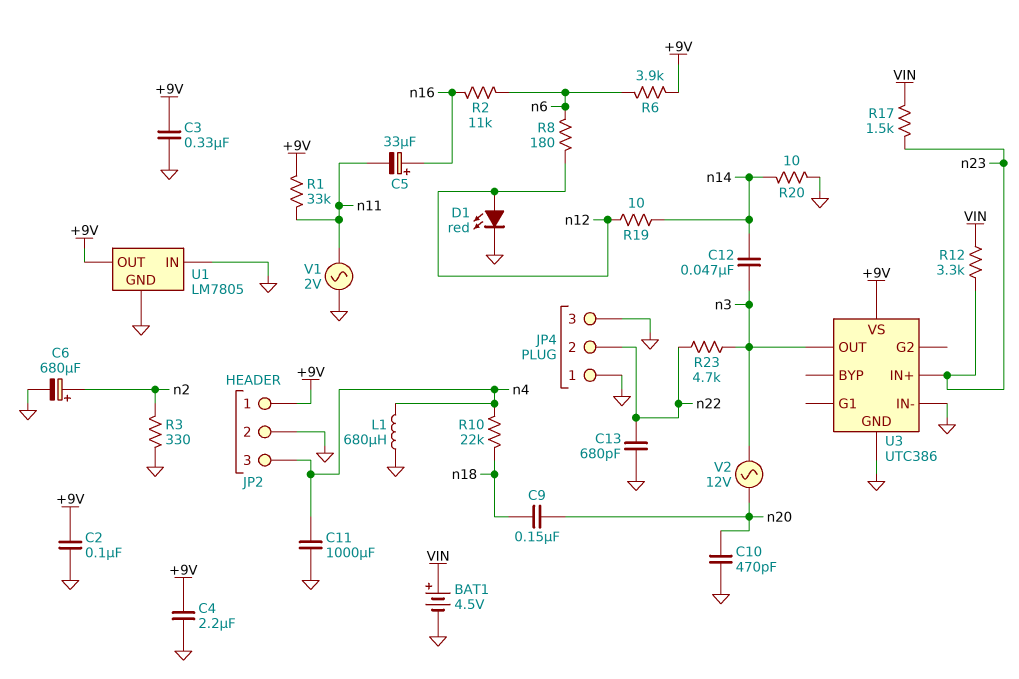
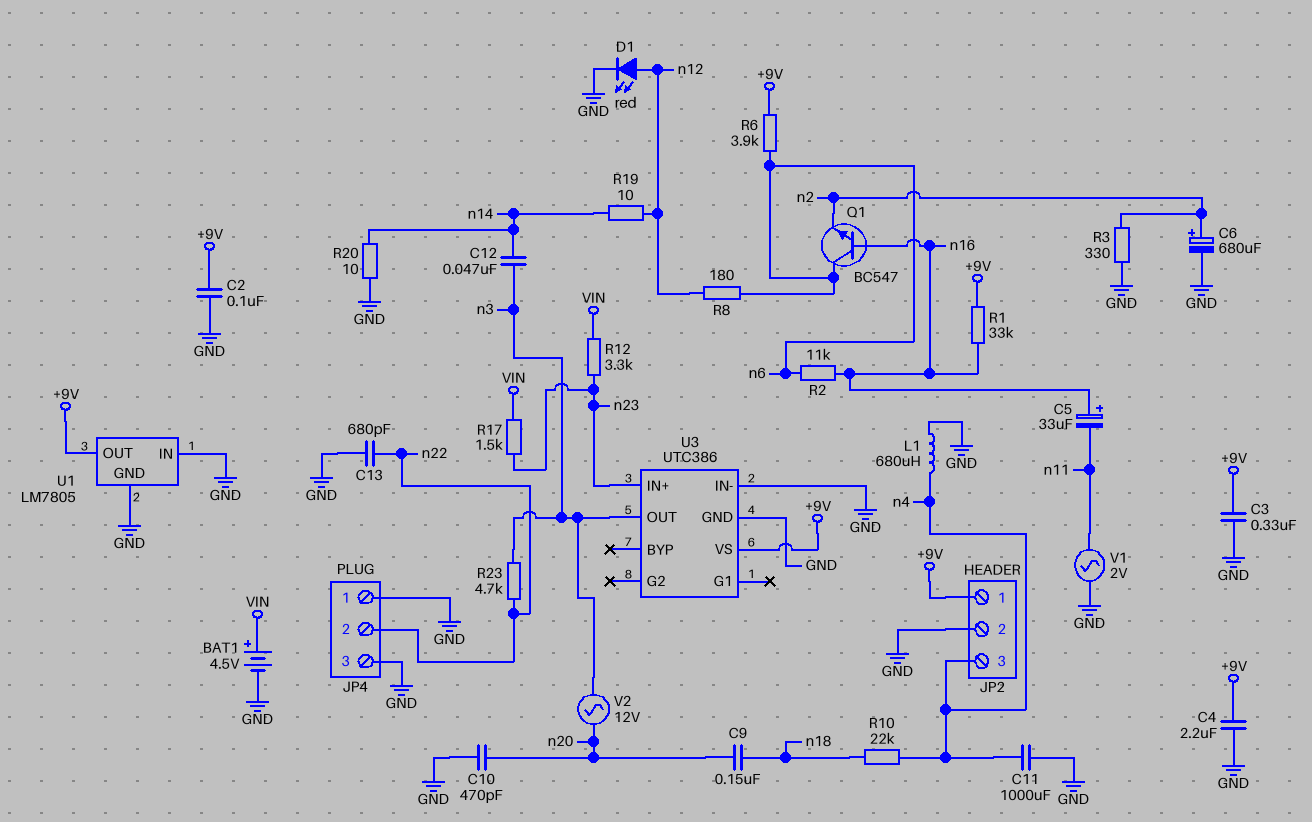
Q1: none -> NPN BC547 (B n16, C n6, E n2)
R1: 33k (+9V, n11) -> 33k (+9V, n16)

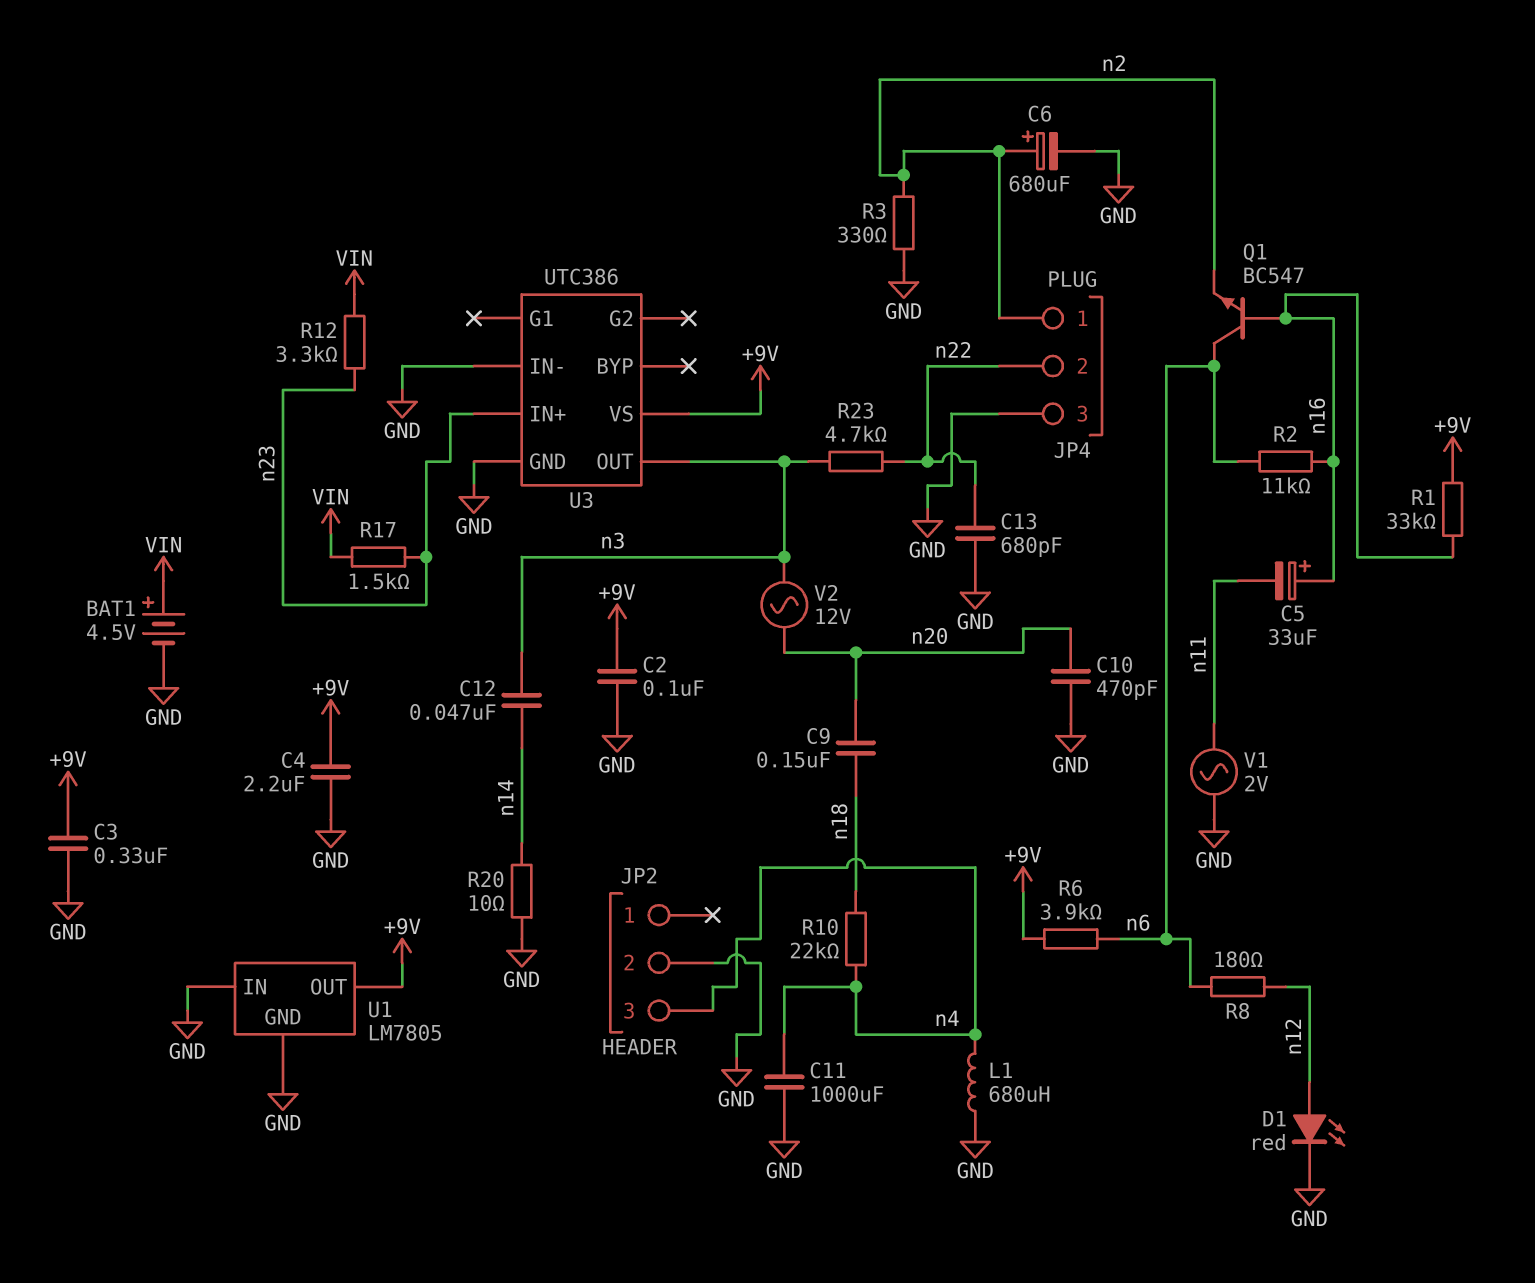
JP2 pin 1: +9V -> none
JP4 pin 1: GND -> n2
R19: 10 (n12, n14) -> none

